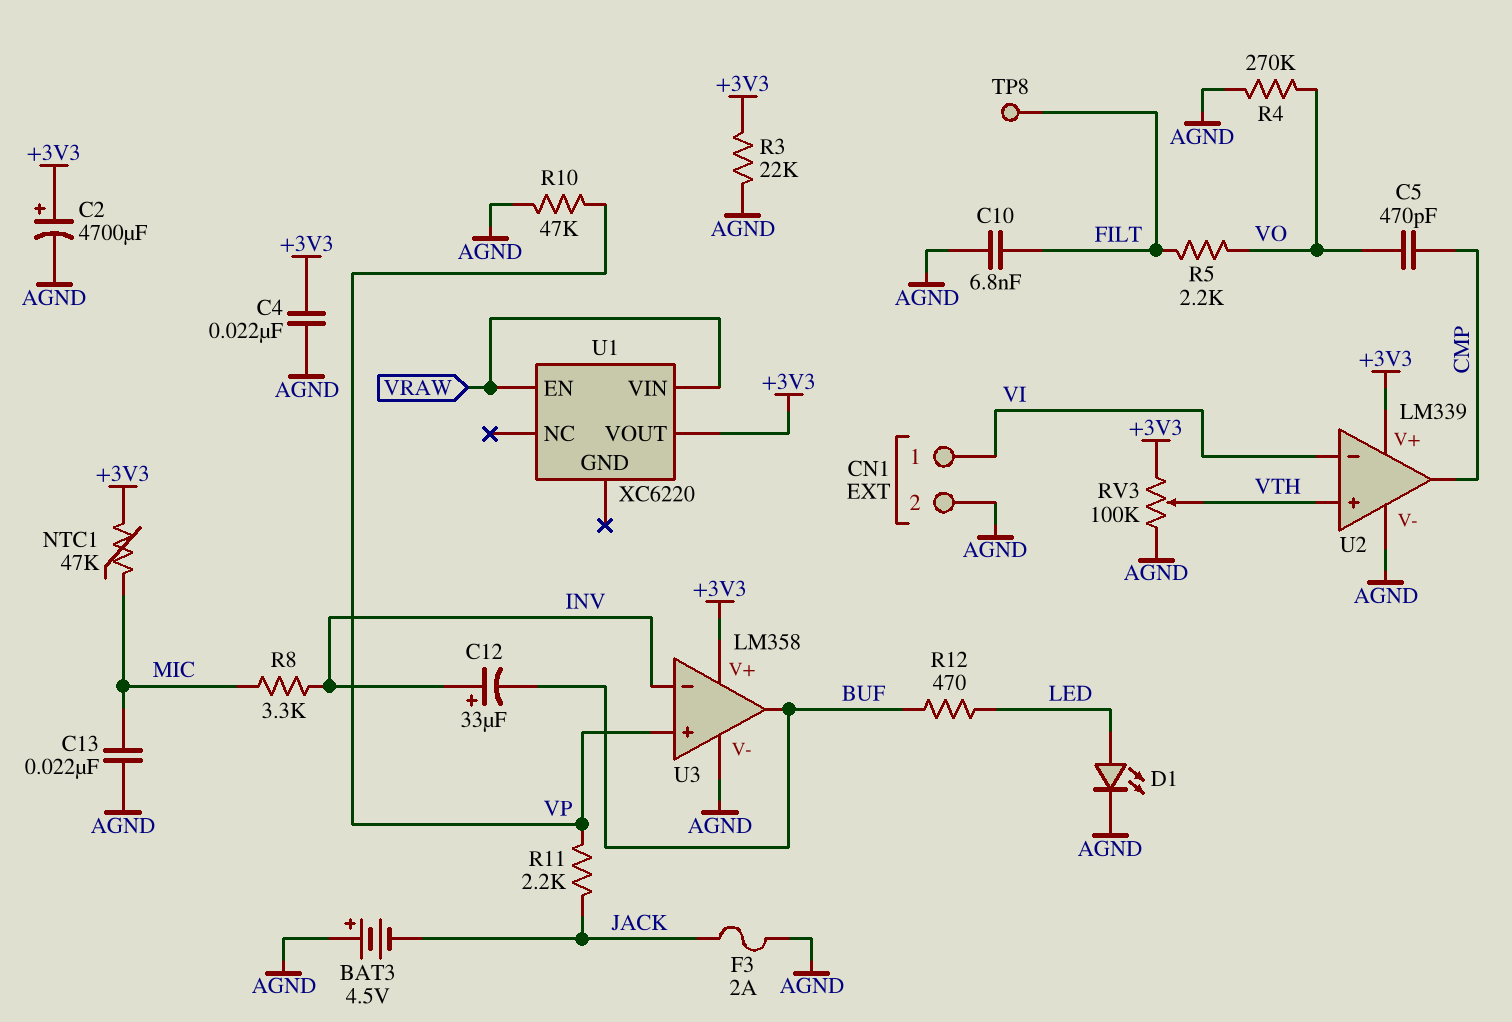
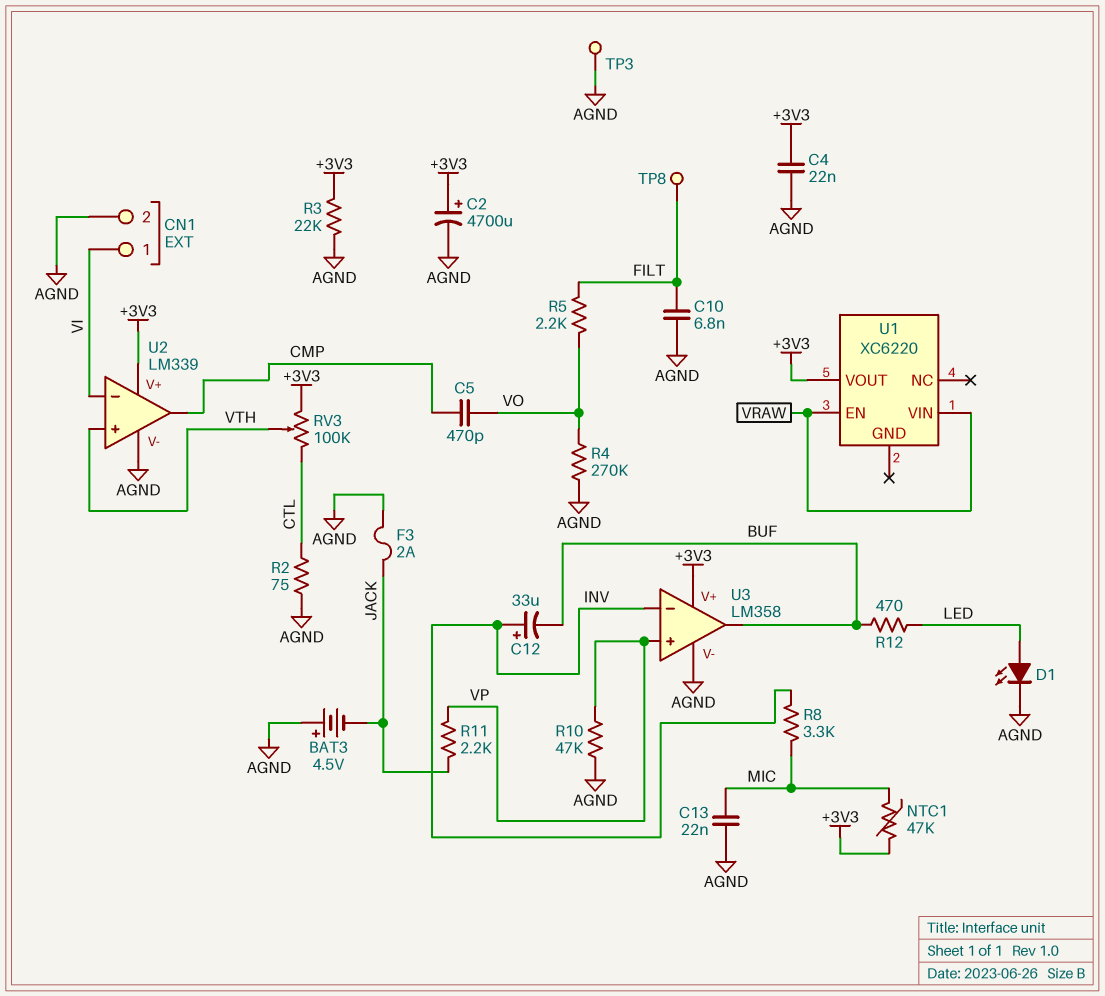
R2: none -> 75 (AGND, CTL)
RV3: 100k (+3V3, AGND, wiper VTH) -> 100k (+3V3, CTL, wiper VTH)
TP3: none -> test point (AGND)

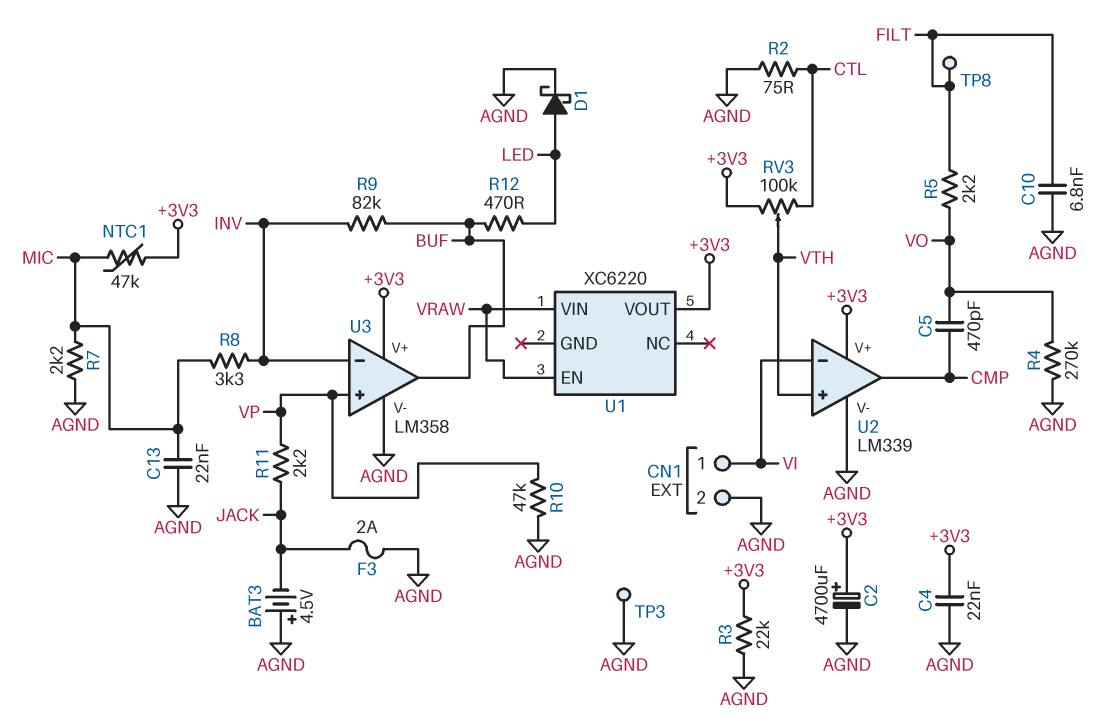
C12: 33uF (plus INV, minus BUF) -> none
D1: LED (A LED, K AGND) -> schottky (A LED, K AGND)
R7: none -> 2.2k (AGND, MIC)
R9: none -> 82k (BUF, INV)

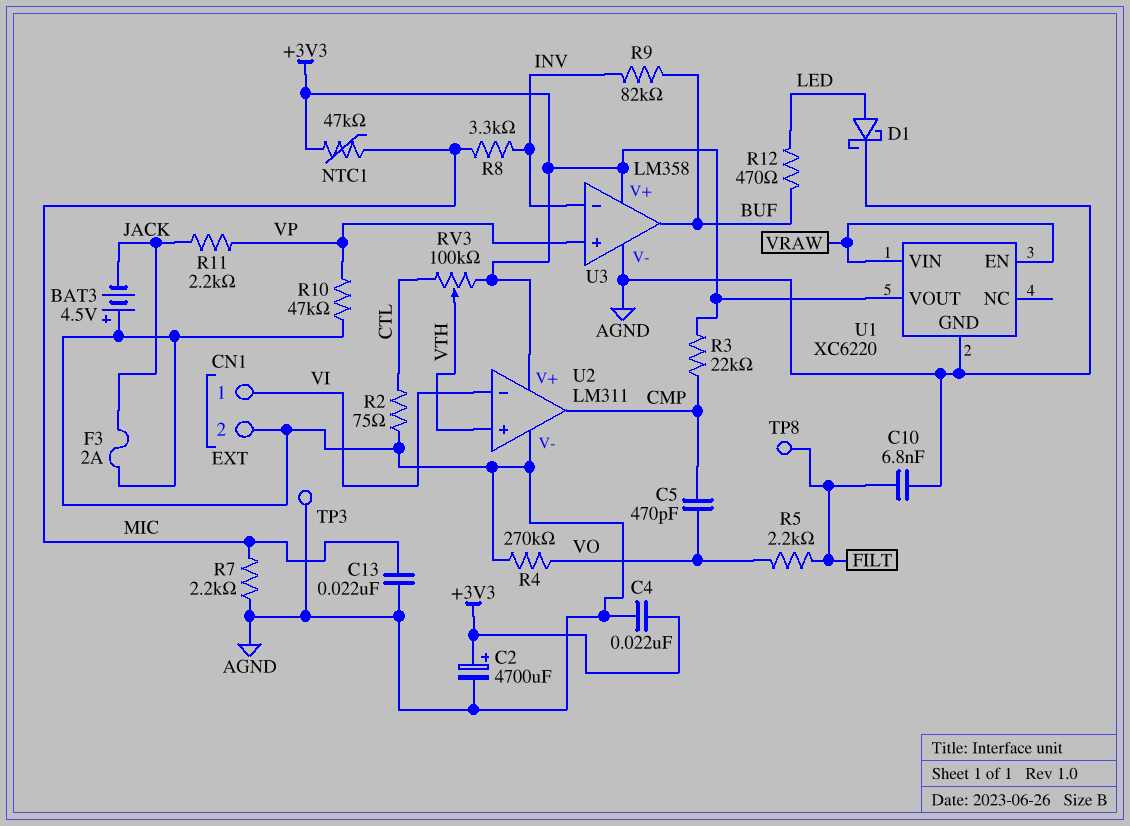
R3: 22k (+3V3, AGND) -> 22k (+3V3, CMP)
U1 pin GND: none -> AGND
U2: LM339 -> LM311

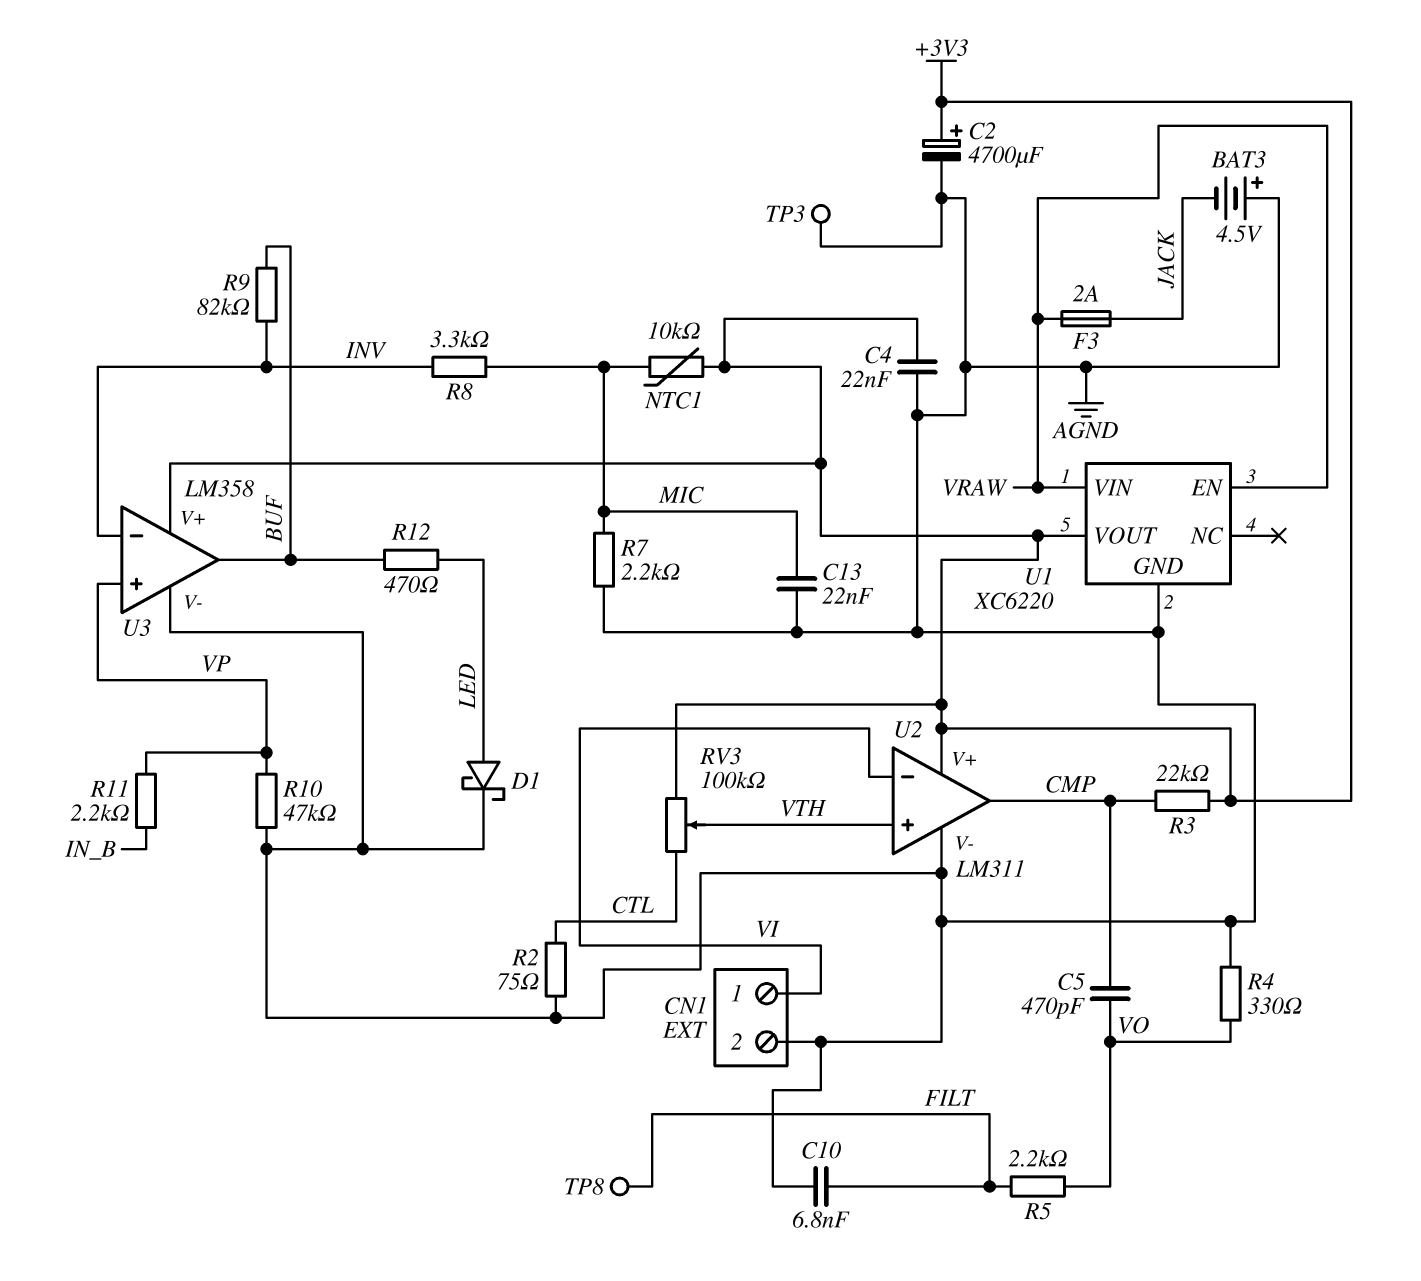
F3: 2A (AGND, JACK) -> 2A (JACK, VRAW)
NTC1: 47k (+3V3, MIC) -> 10k (+3V3, MIC)
R4: 270k (AGND, VO) -> 330 (AGND, VO)
R11: 2.2k (JACK, VP) -> 2.2k (IN_B, VP)

